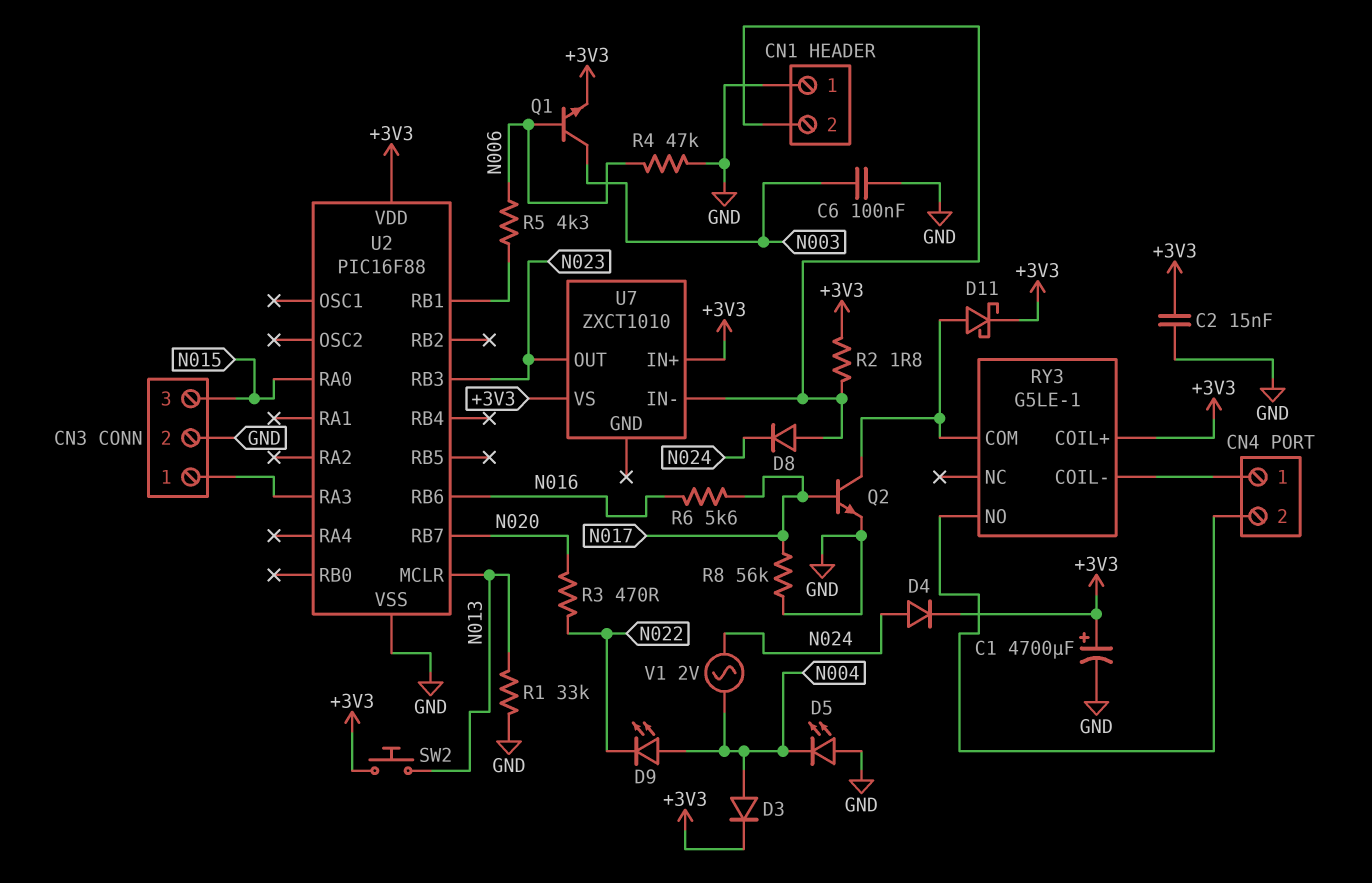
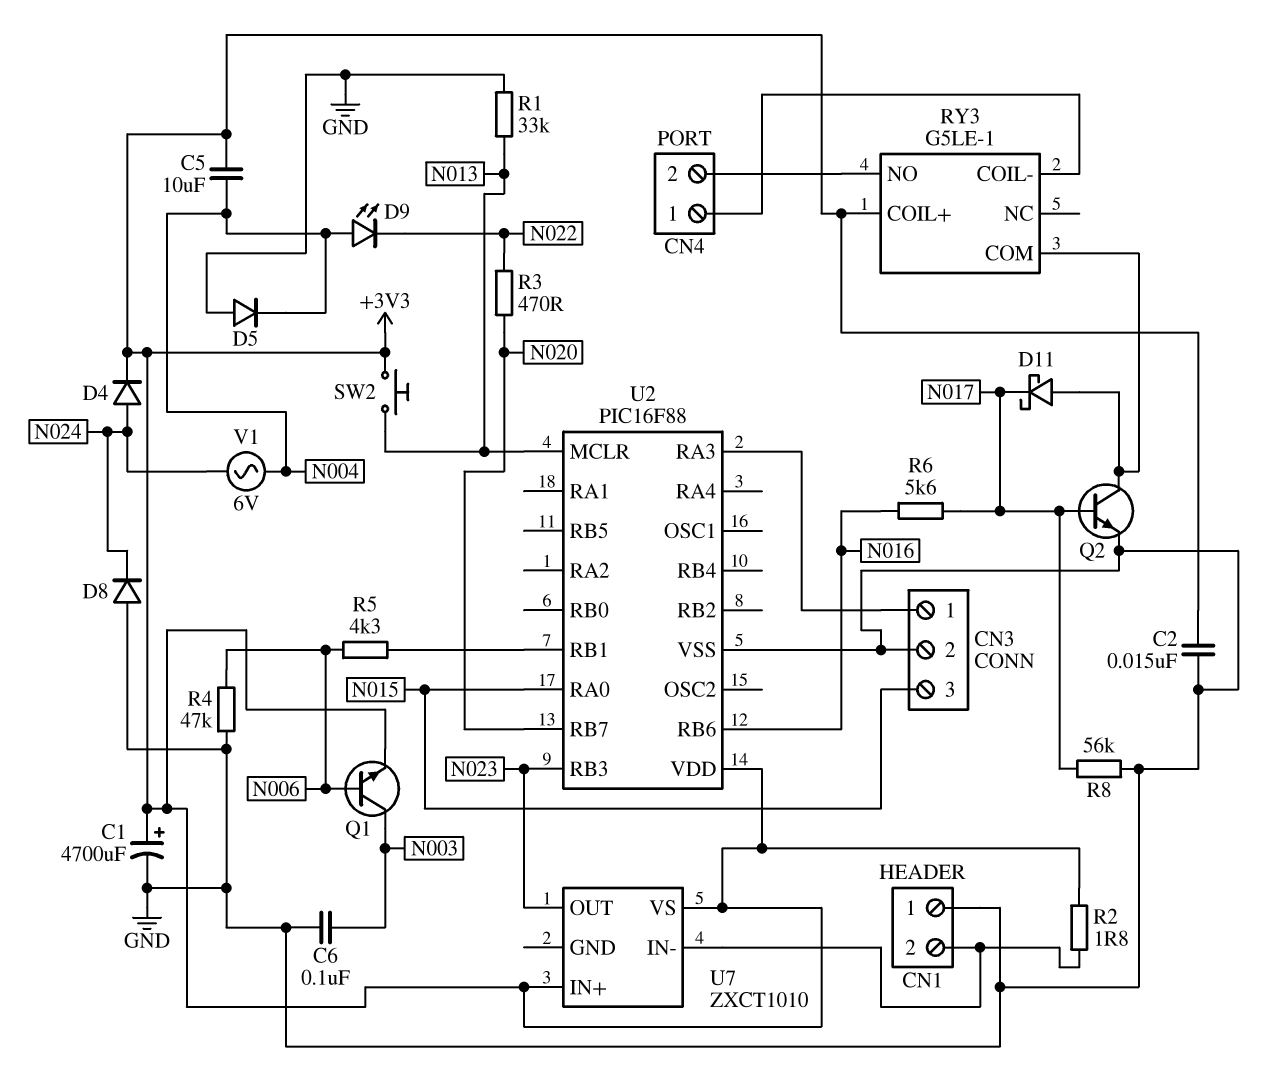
C5: none -> 10uF (+3V3, N004)
D3: diode (A N004, K +3V3) -> none
D5: LED (A GND, K N004) -> diode (A GND, K N004)
D8: diode (A CN1/2, K N024) -> diode (A GND, K N024)
D11: schottky (A RY3/COM, K +3V3) -> schottky (A RY3/COM, K N017)
V1: AC 2V (N004, N024) -> AC 6V (N004, N024)

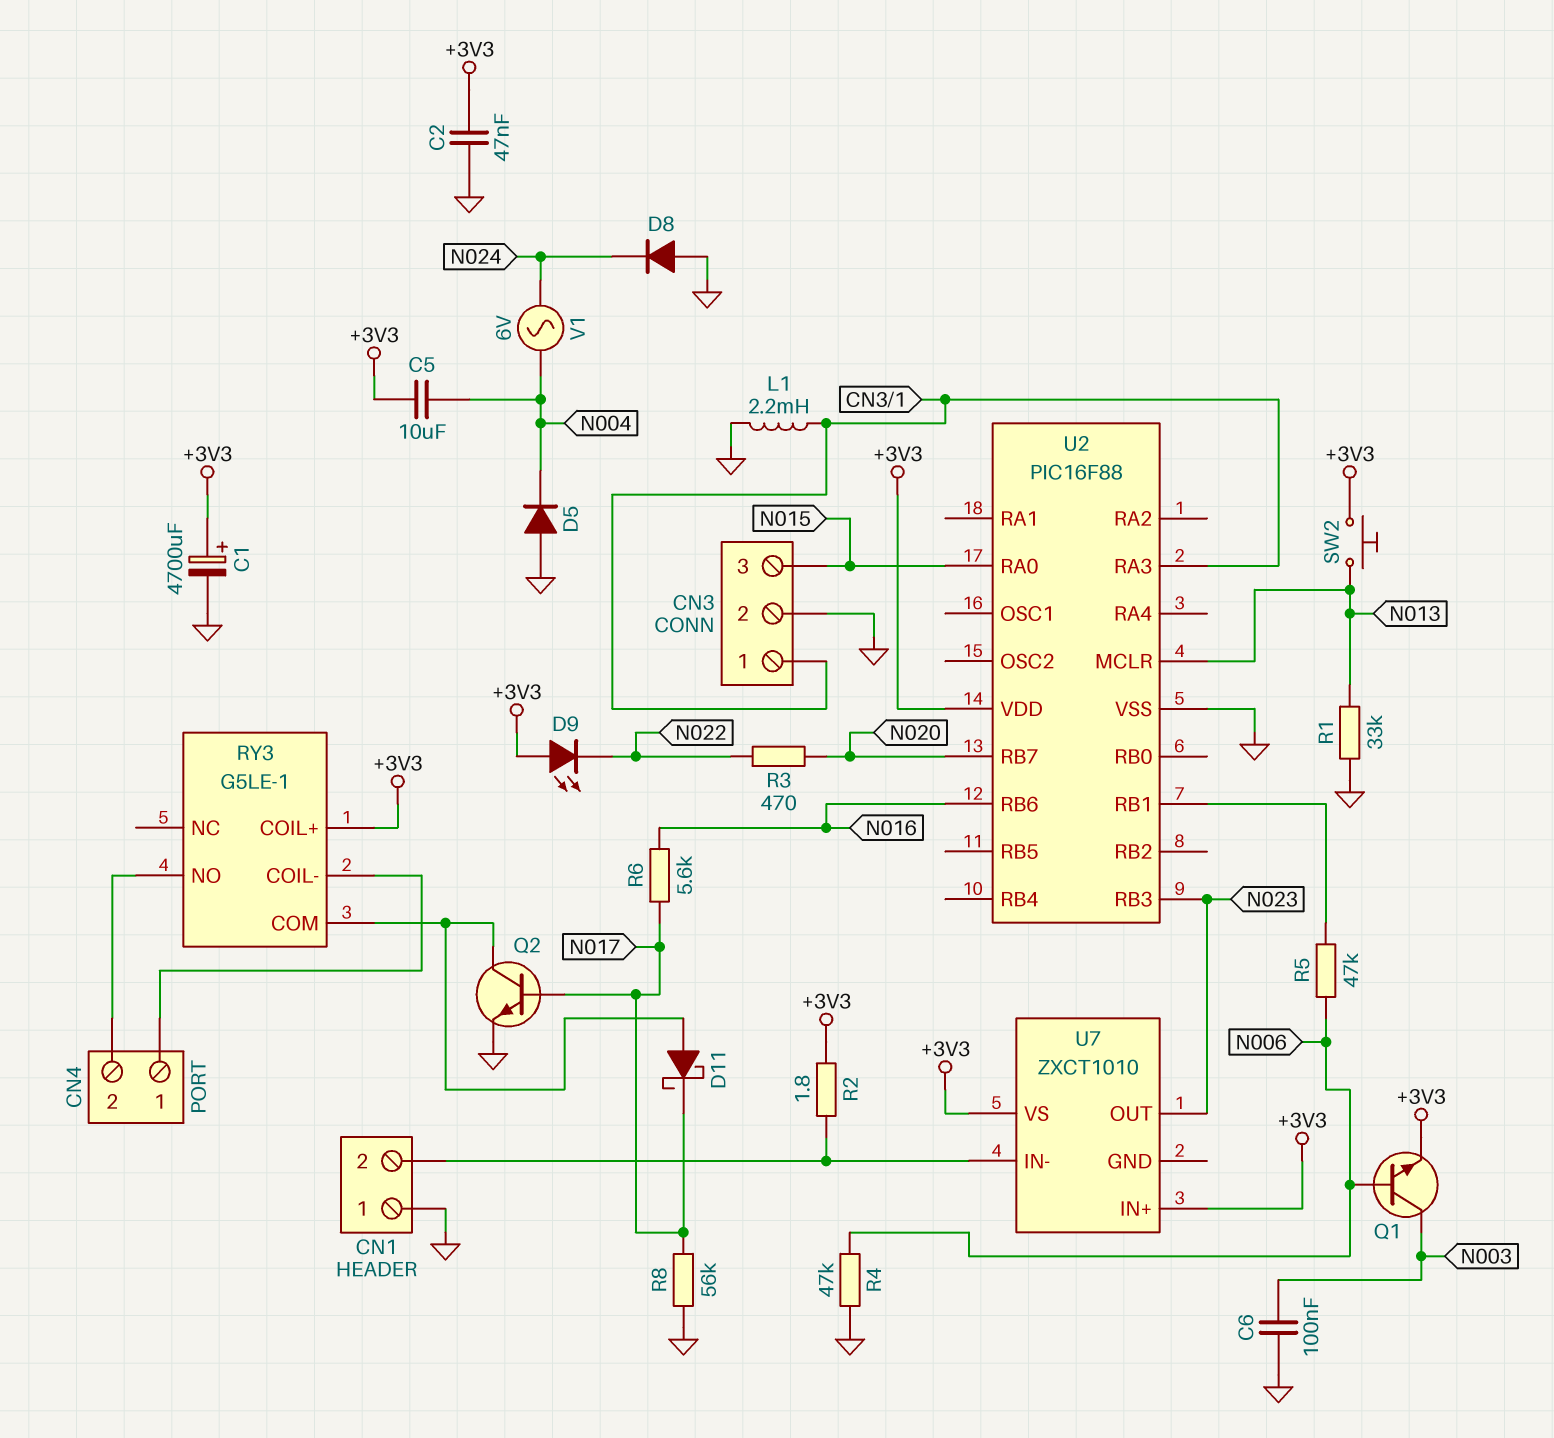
C2: 15nF (+3V3, GND) -> 47nF (+3V3, GND)
D4: diode (A N024, K +3V3) -> none
D9: LED (A N004, K N022) -> LED (A +3V3, K N022)
L1: none -> 2.2mH (CN3/1, GND)
R5: 4.3k (N006, U2/RB1) -> 47k (N006, U2/RB1)

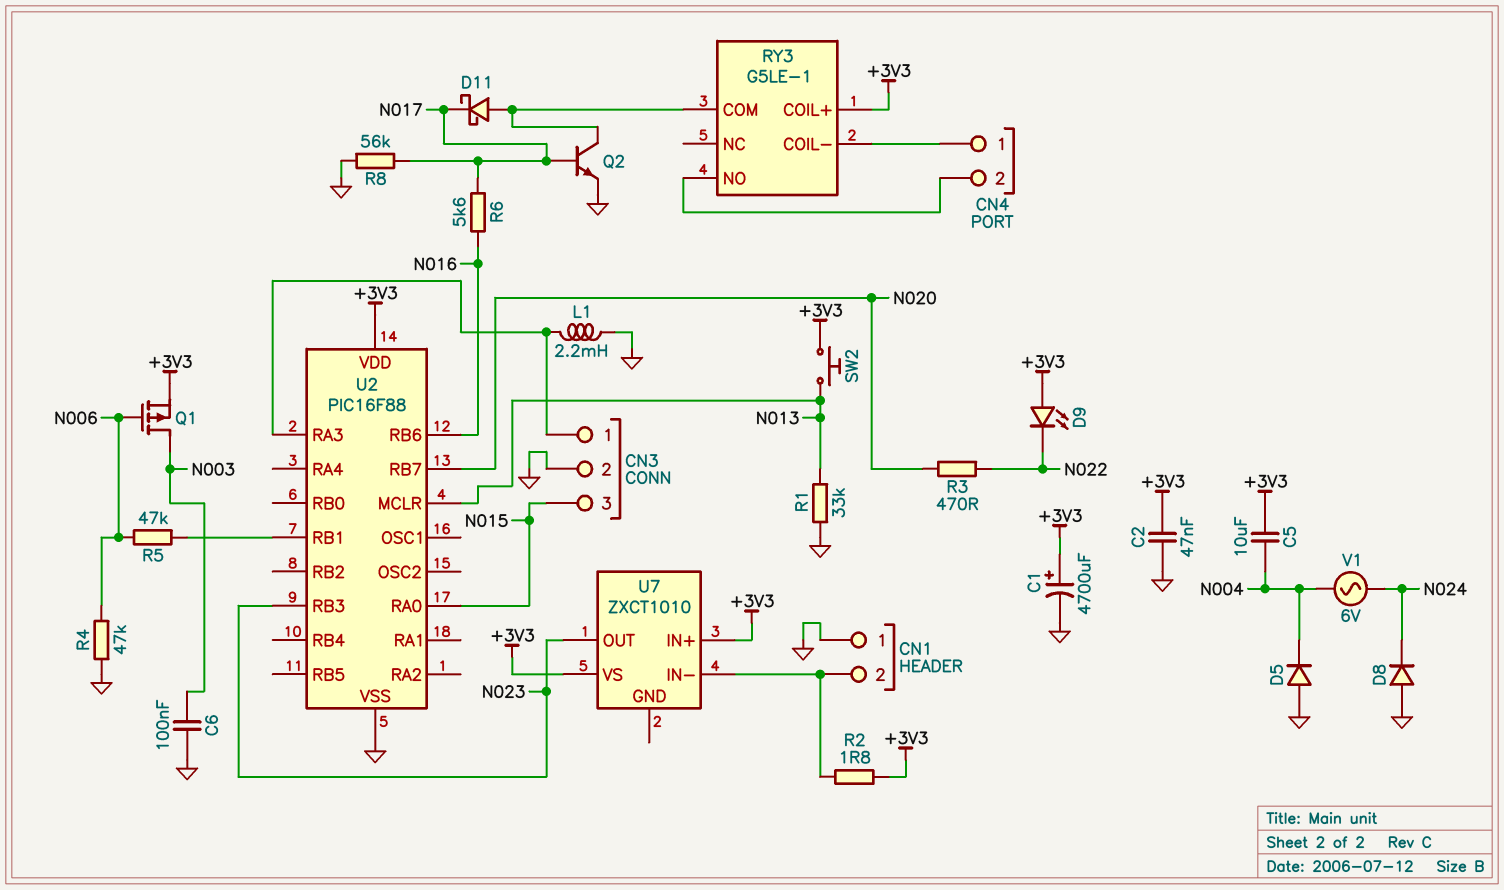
Q1: NPN (B N006, C N003, E +3V3) -> PMOS (G N006, D N003, S +3V3)

